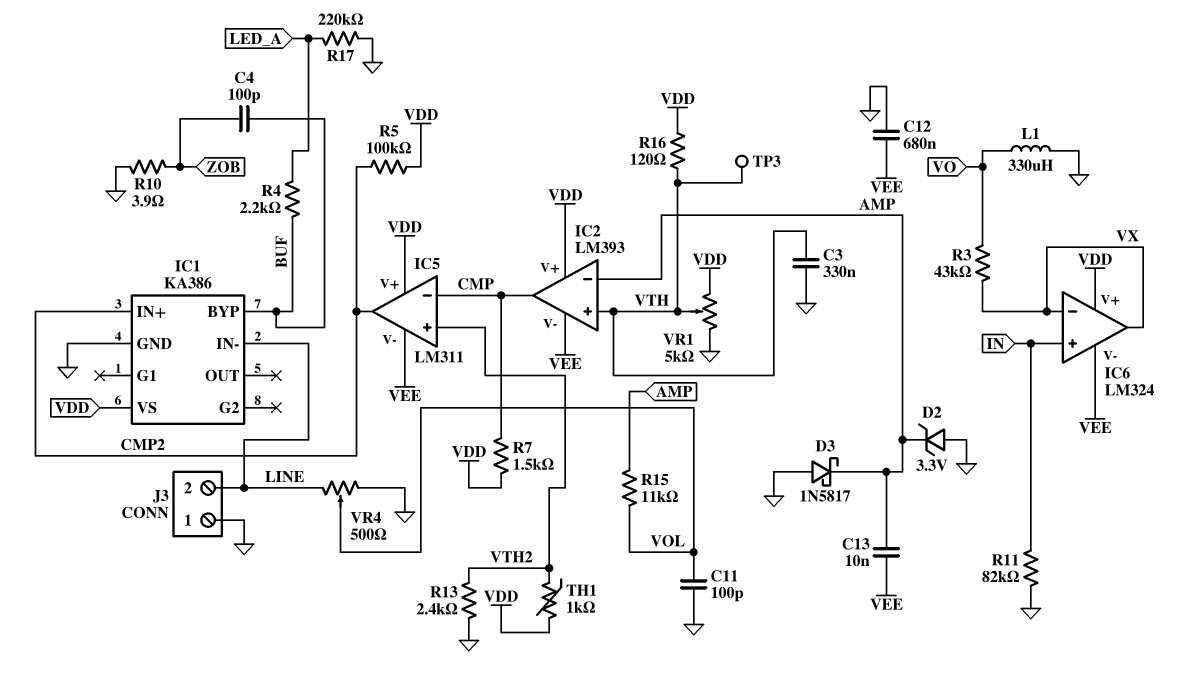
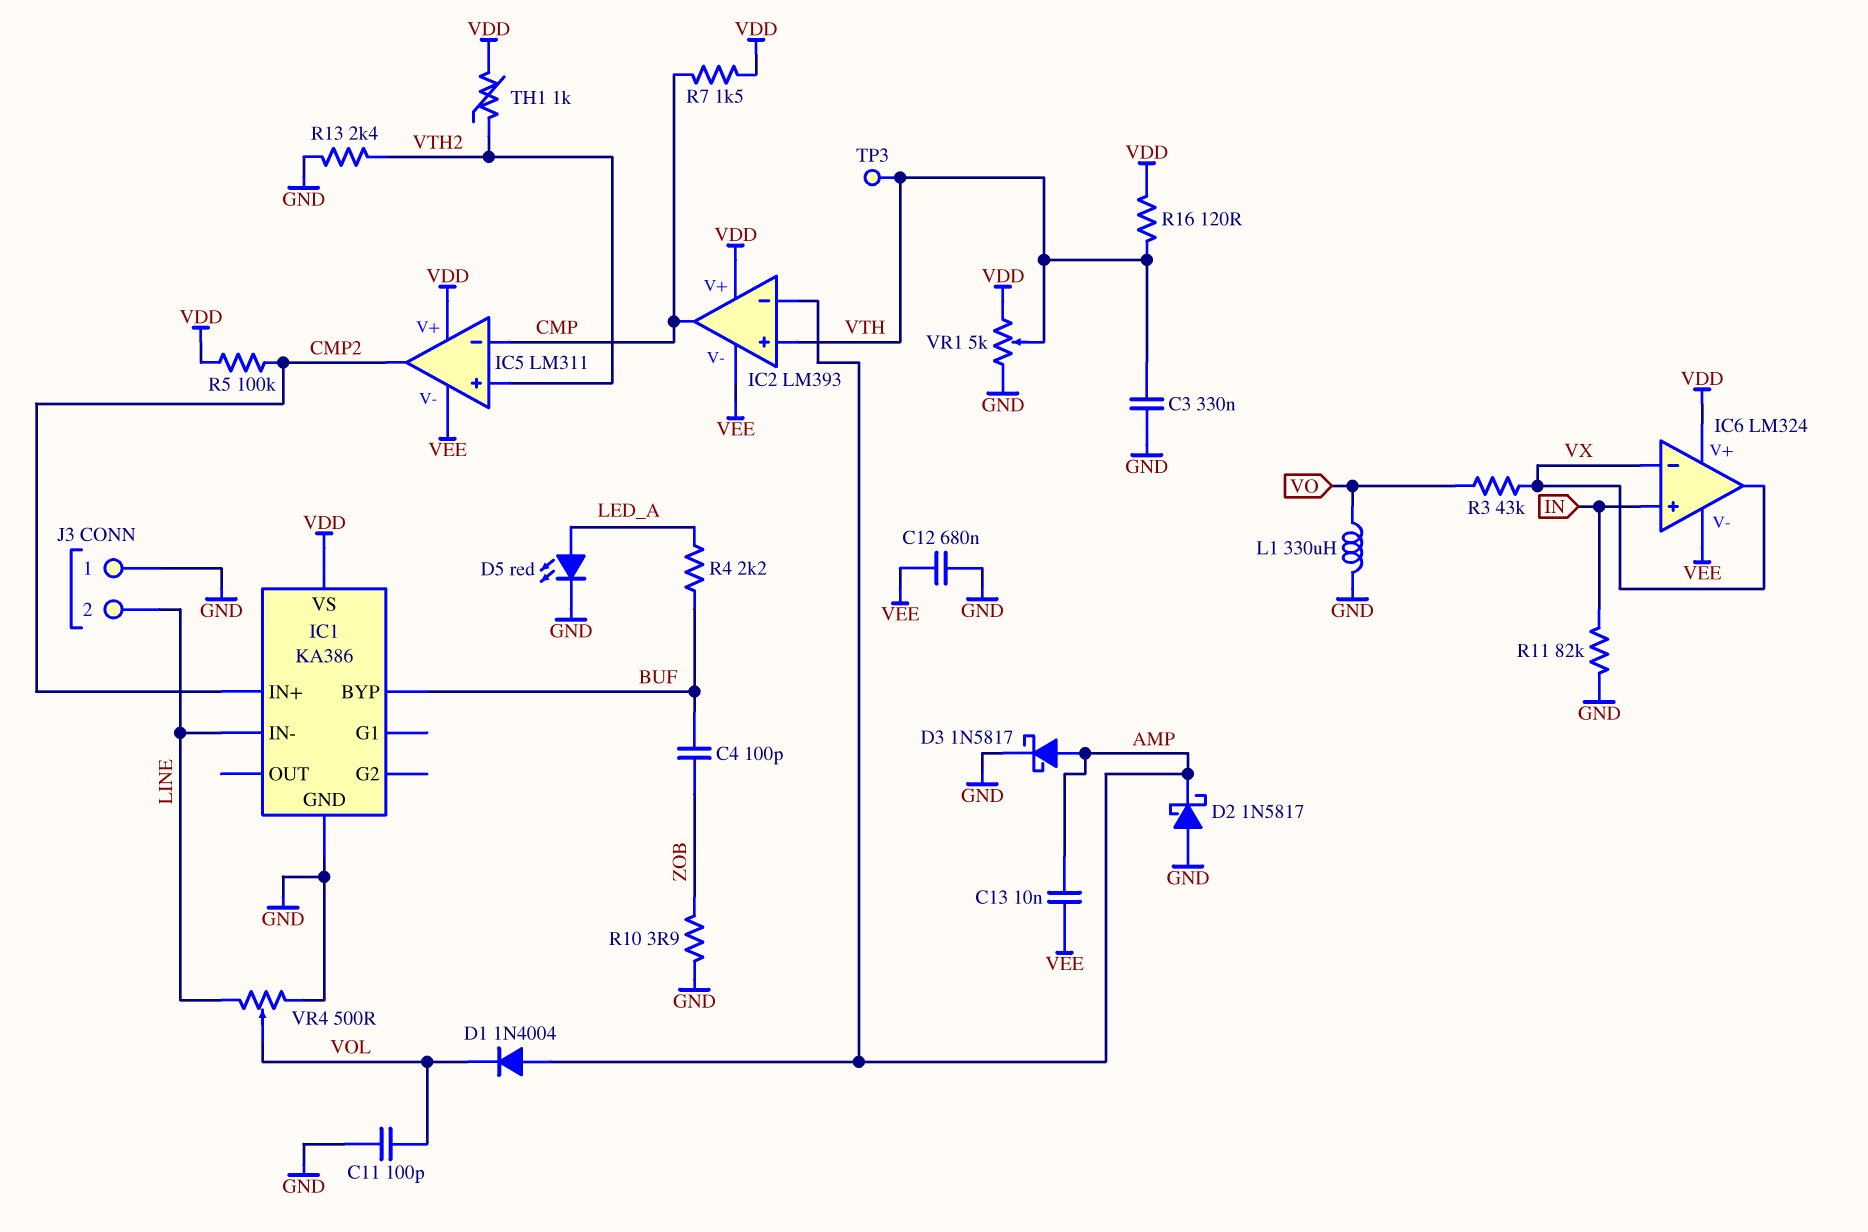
D1: none -> diode 1N4004 (A AMP, K VOL)
D2: zener 3.3V (A GND, K AMP) -> schottky 1N5817 (A GND, K AMP)
D3: schottky 1N5817 (A GND, K AMP) -> schottky 1N5817 (A AMP, K GND)
D5: none -> LED red (A LED_A, K GND)
R15: 11k (AMP, VOL) -> none
R17: 220k (GND, LED_A) -> none

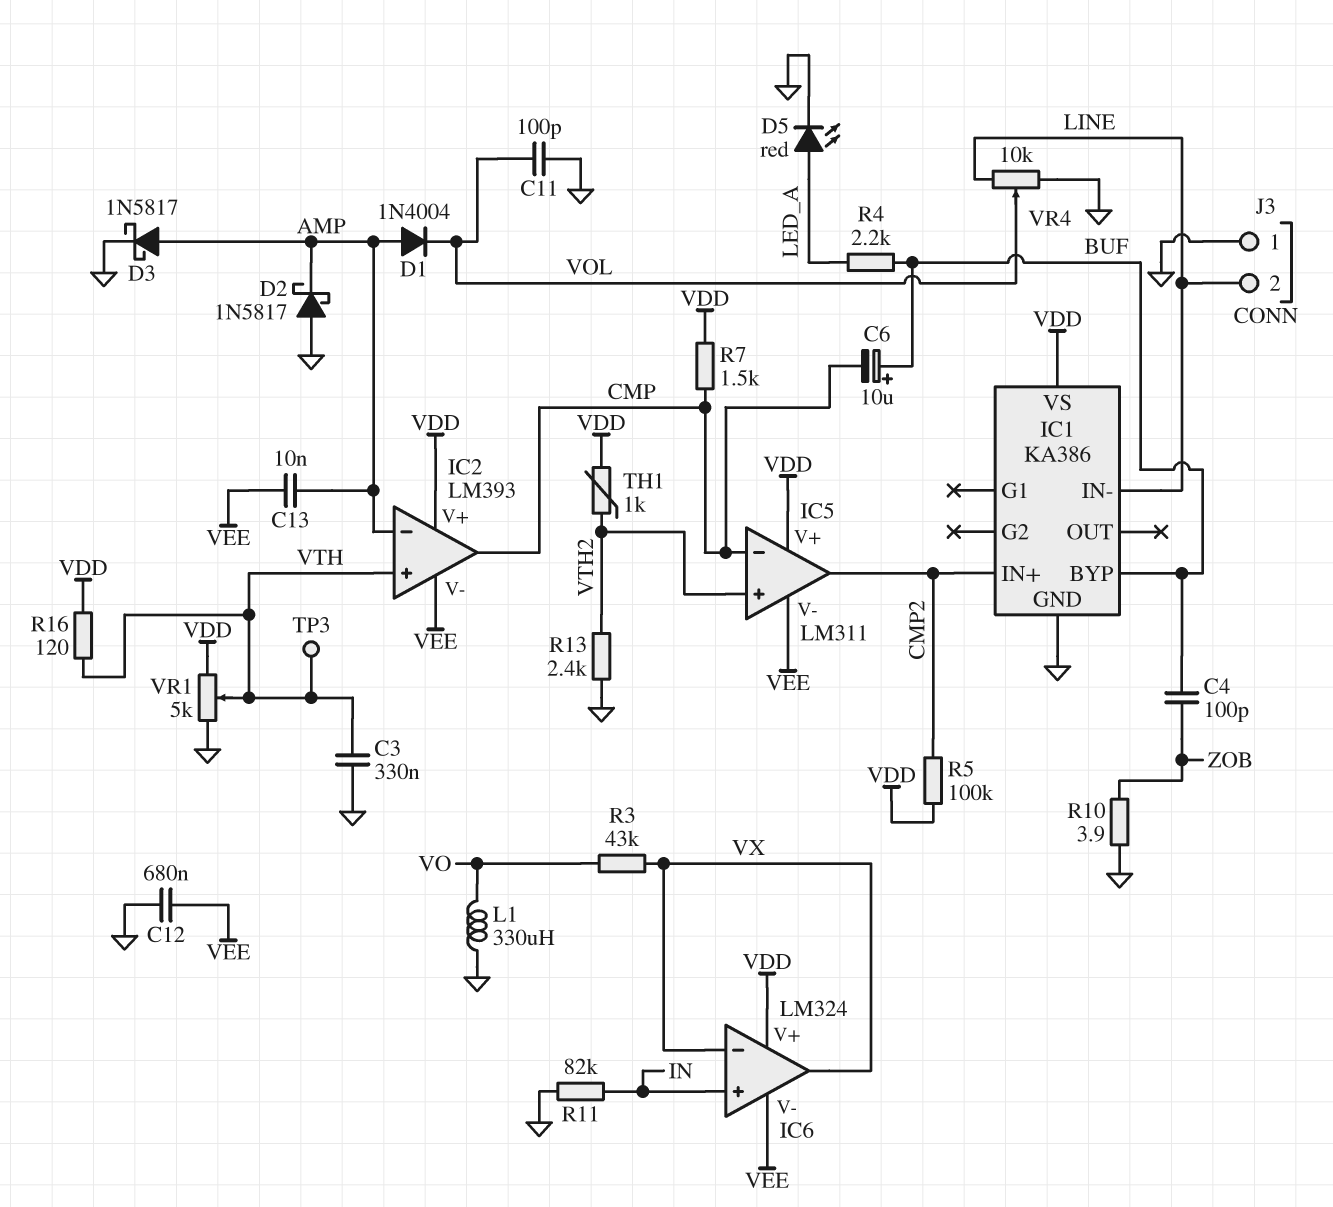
C6: none -> 10uF (plus BUF, minus CMP)
VR4: 500 (GND, LINE, wiper VOL) -> 10k (GND, LINE, wiper VOL)

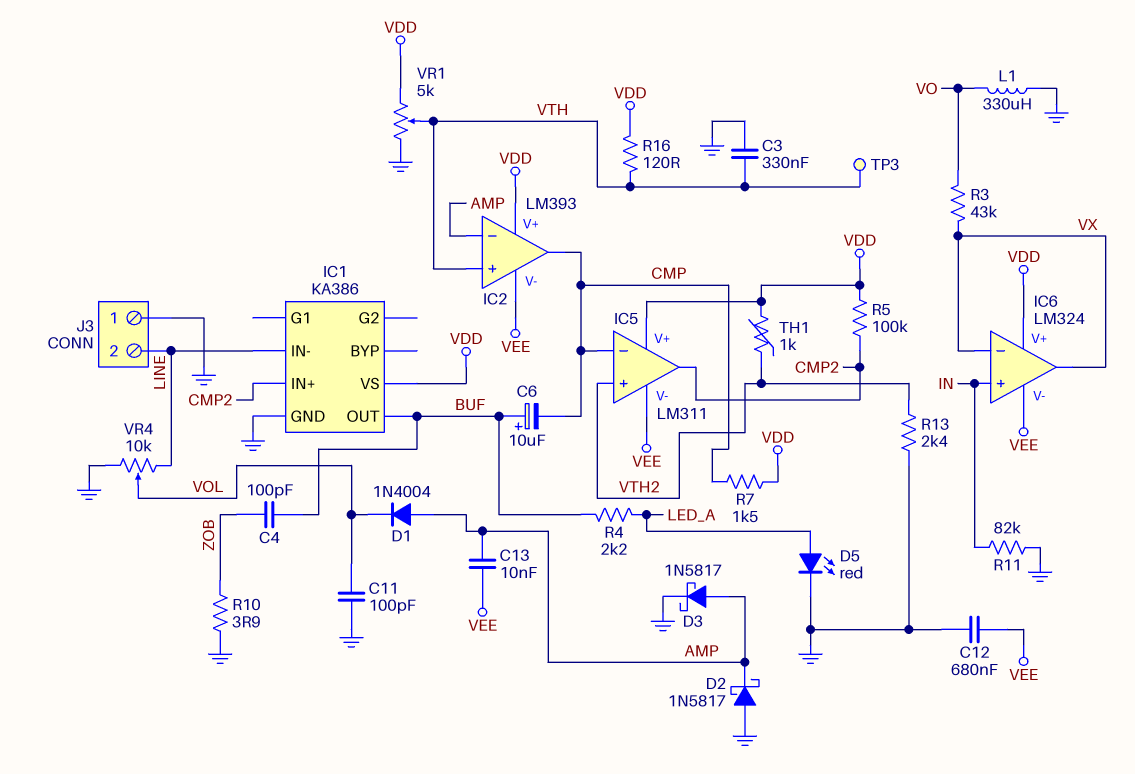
IC1 pin BYP: BUF -> none
IC1 pin OUT: none -> BUF

